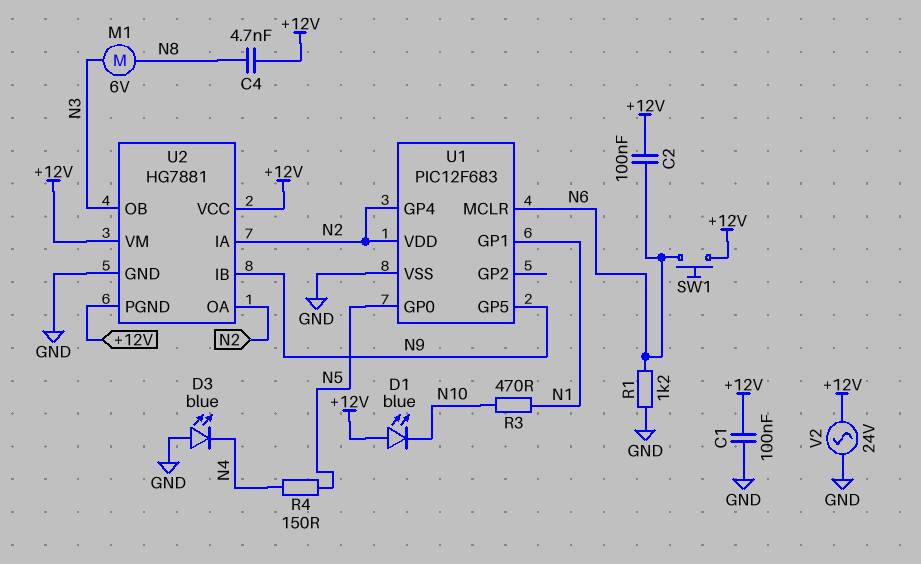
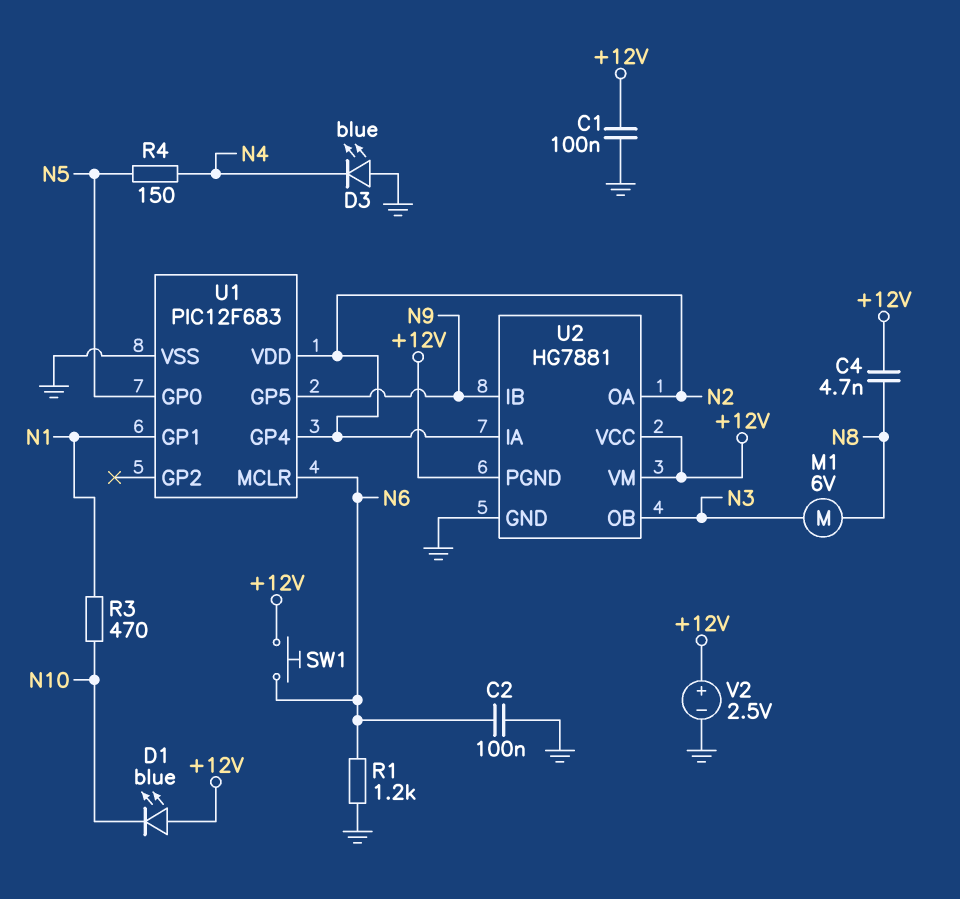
C2: 100nF (+12V, N6) -> 100nF (GND, N6)
V2: AC 24V (+12V, GND) -> 2.5V (plus +12V, minus GND)

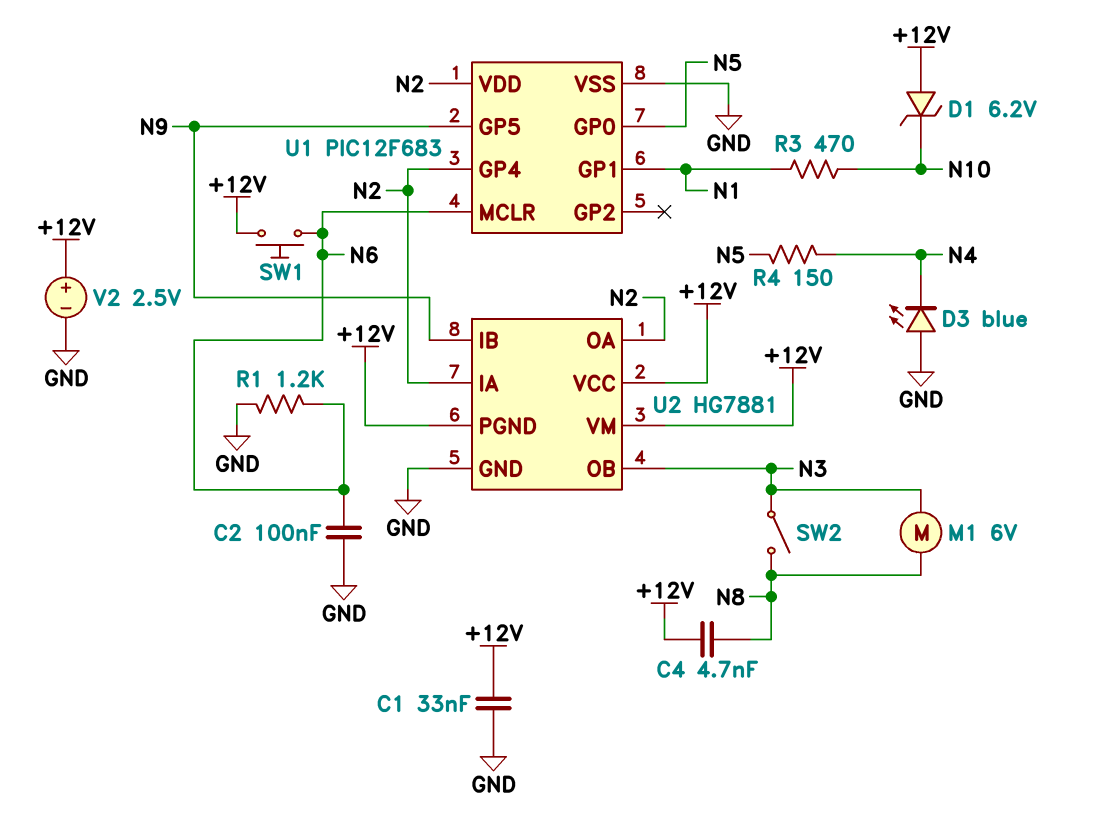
C1: 100nF (+12V, GND) -> 33nF (+12V, GND)
D1: LED blue (A +12V, K N10) -> zener 6.2V (A +12V, K N10)
SW2: none -> switch (N3, N8)

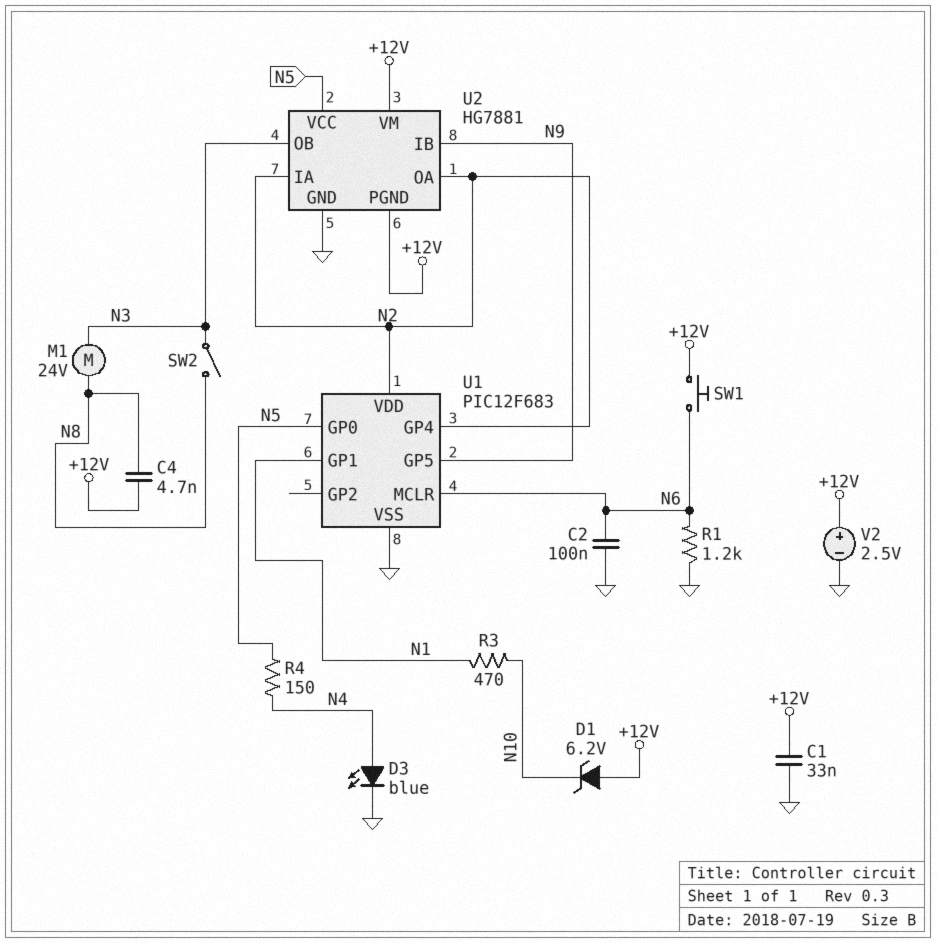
D3: LED blue (A GND, K N4) -> LED blue (A N4, K GND)
M1: motor 6V (N3, N8) -> motor 24V (N3, N8)
U2 pin VCC: +12V -> N5

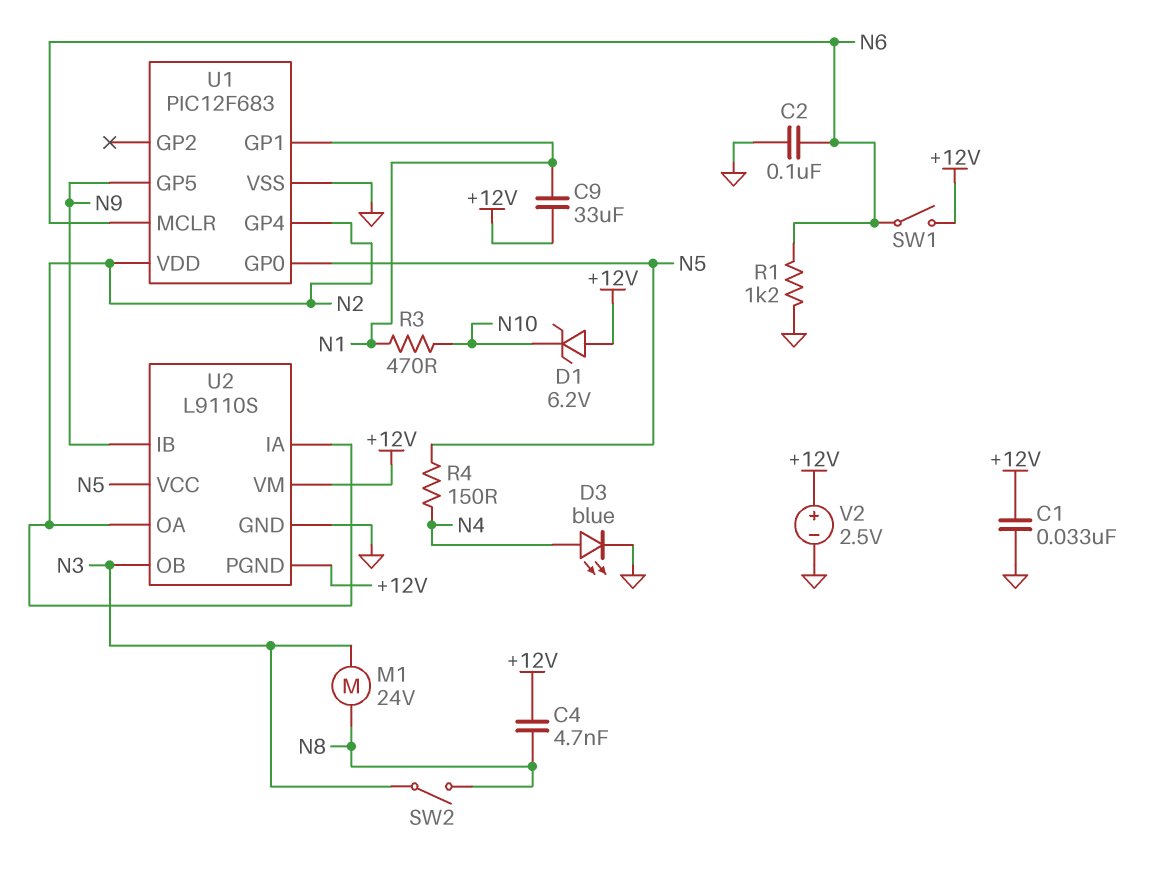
C9: none -> 33uF (+12V, N1)
SW1: button (+12V, N6) -> switch (+12V, N6)
U2: HG7881 -> L9110S

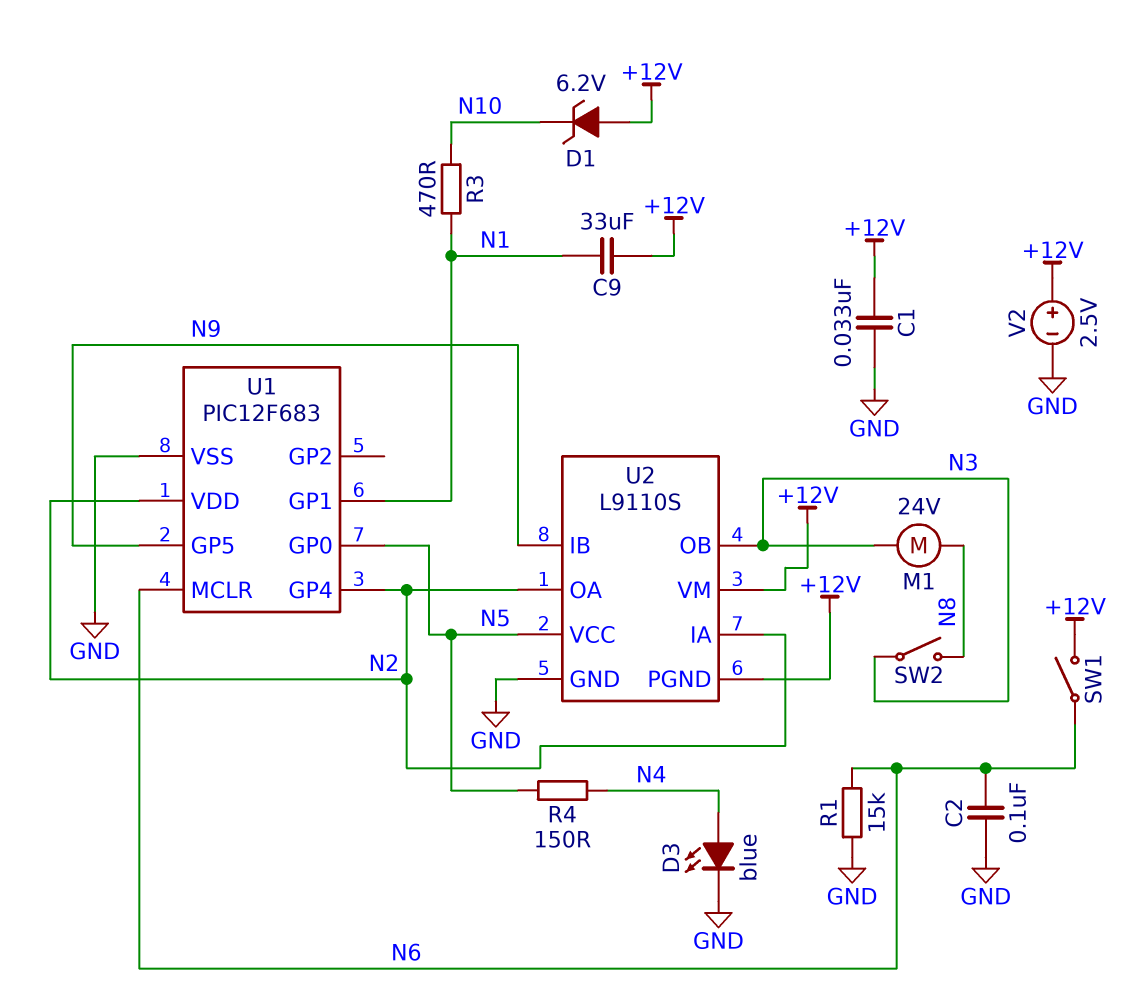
C4: 4.7nF (+12V, N8) -> none
R1: 1.2k (GND, N6) -> 15k (GND, N6)

